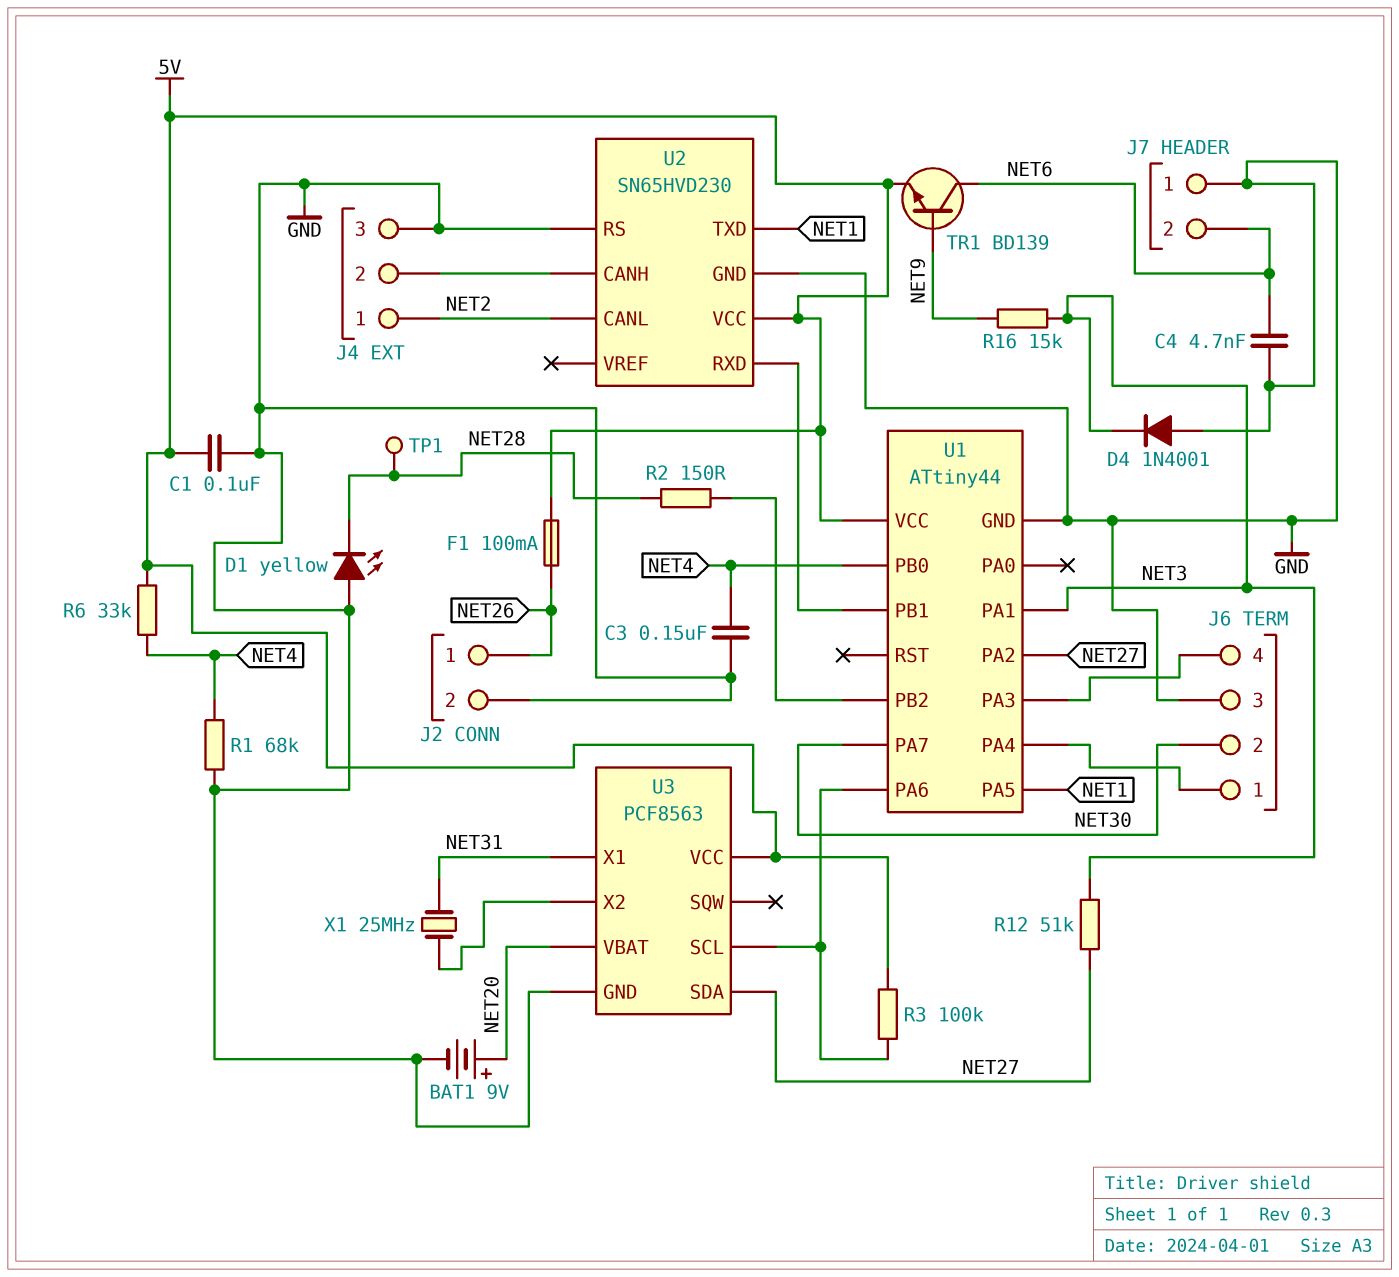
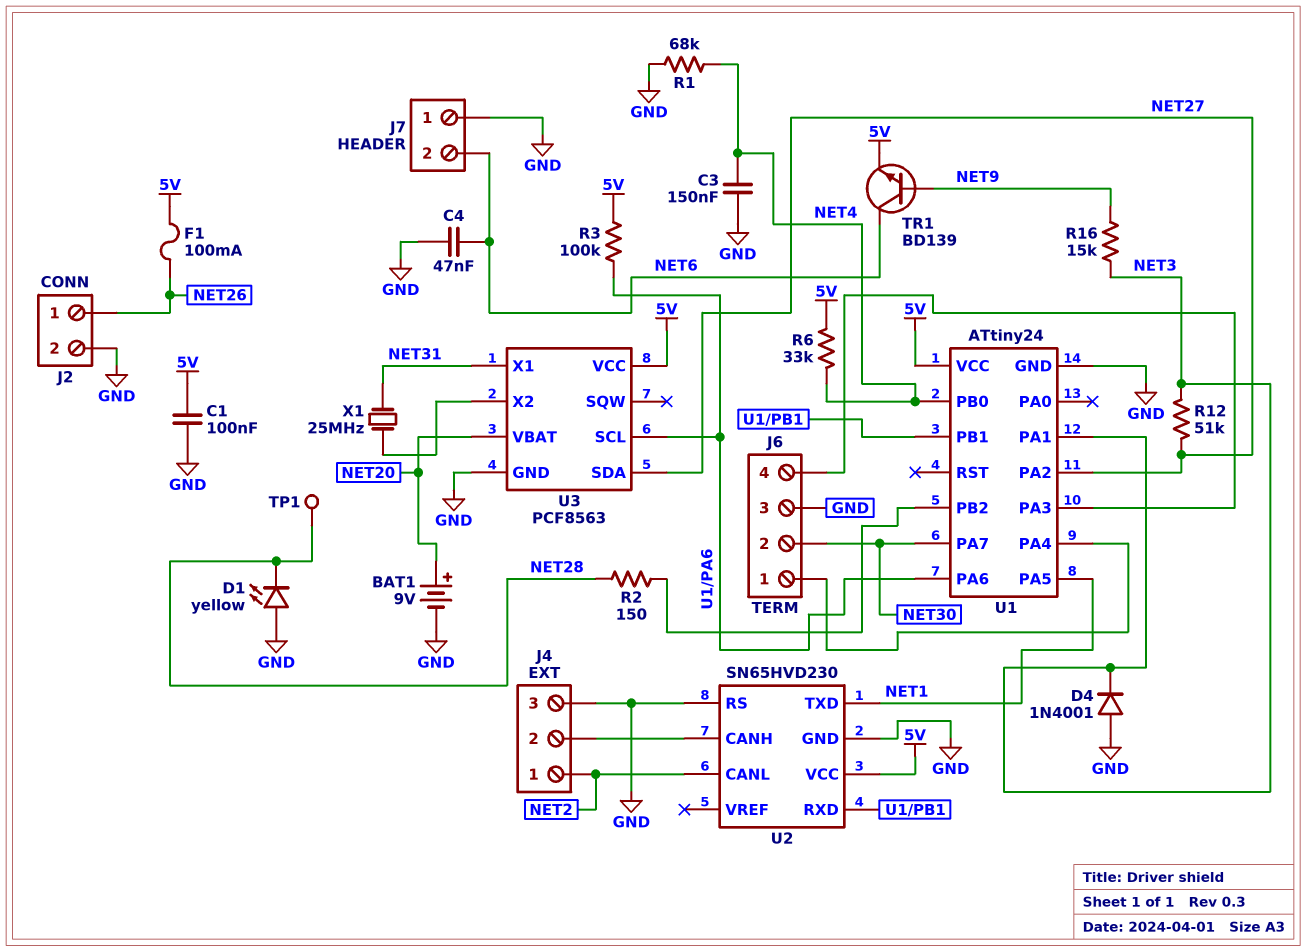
C4: 4.7nF (GND, NET6) -> 47nF (GND, NET6)
U1: ATtiny44 -> ATtiny24

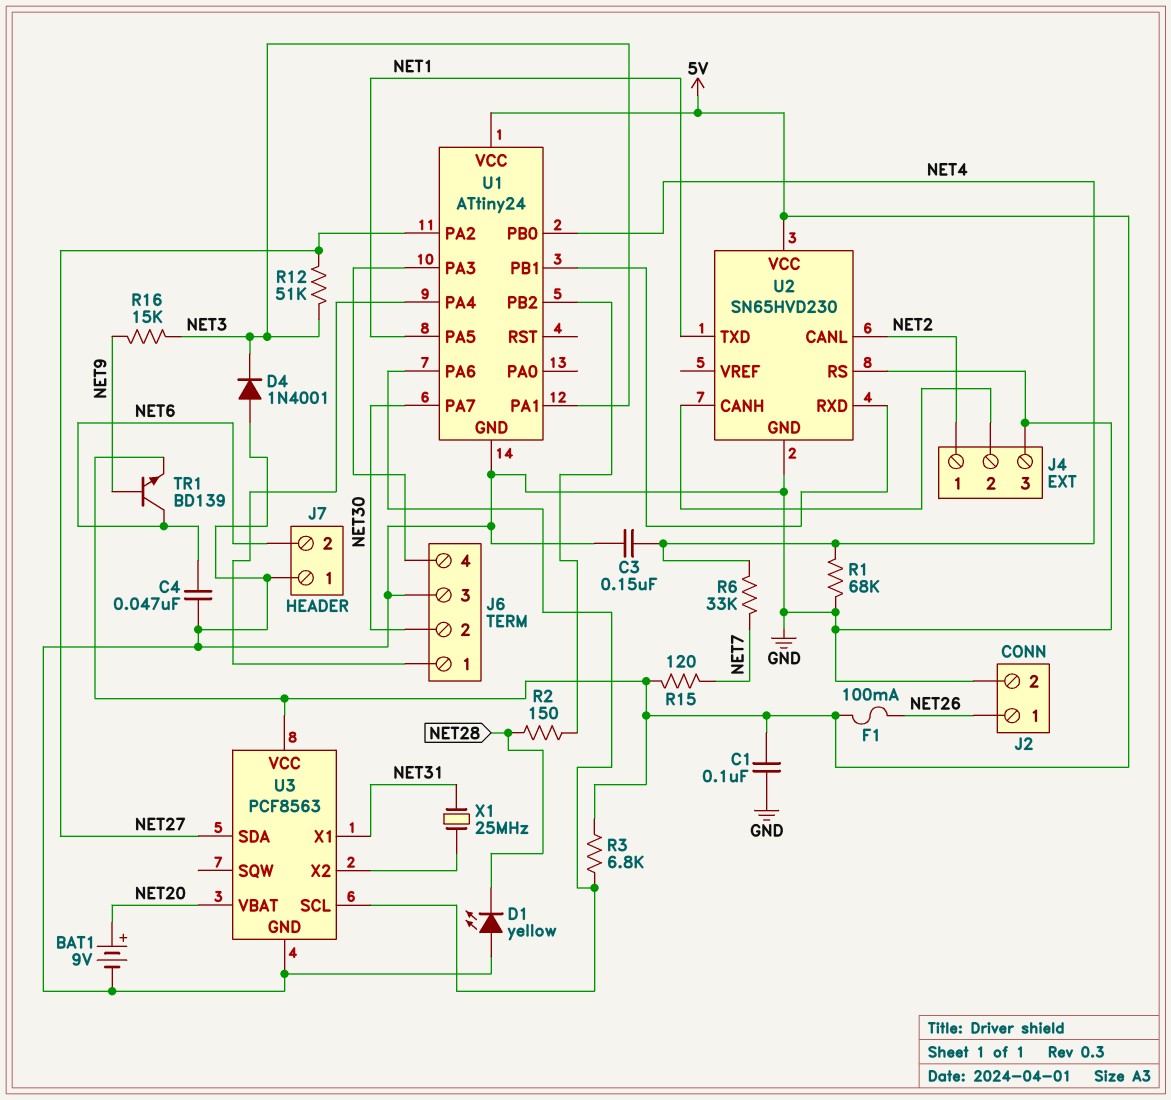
R3: 100k (5V, U1/PA6) -> 6.8k (5V, U1/PA6)
R6: 33k (5V, NET4) -> 33k (NET4, NET7)
R15: none -> 120 (5V, NET7)
TP1: test point (NET28) -> none

